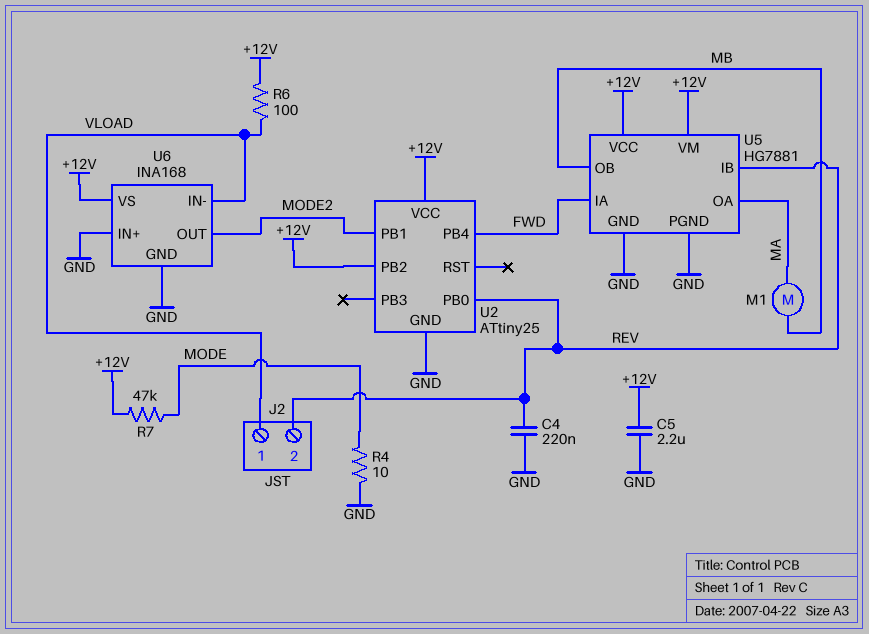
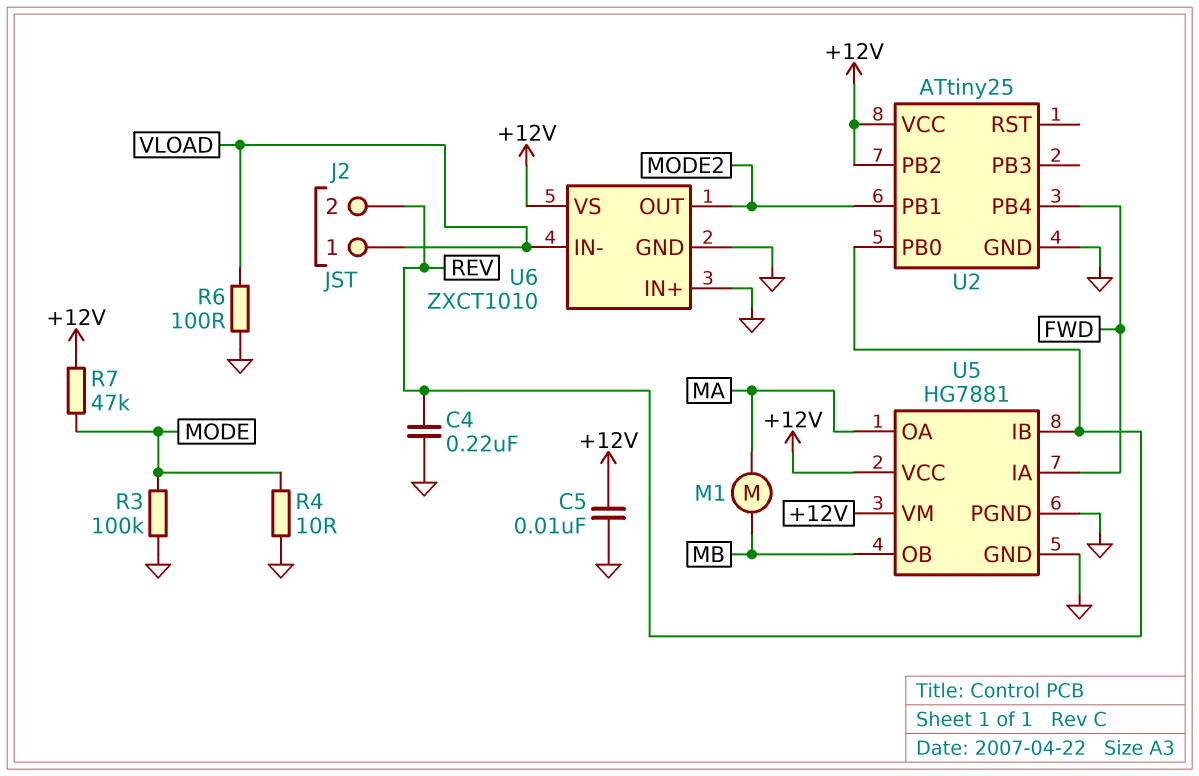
C5: 2.2uF (+12V, GND) -> 10nF (+12V, GND)
R3: none -> 100k (GND, MODE)
R6: 100 (+12V, VLOAD) -> 100 (GND, VLOAD)
U6: INA168 -> ZXCT1010

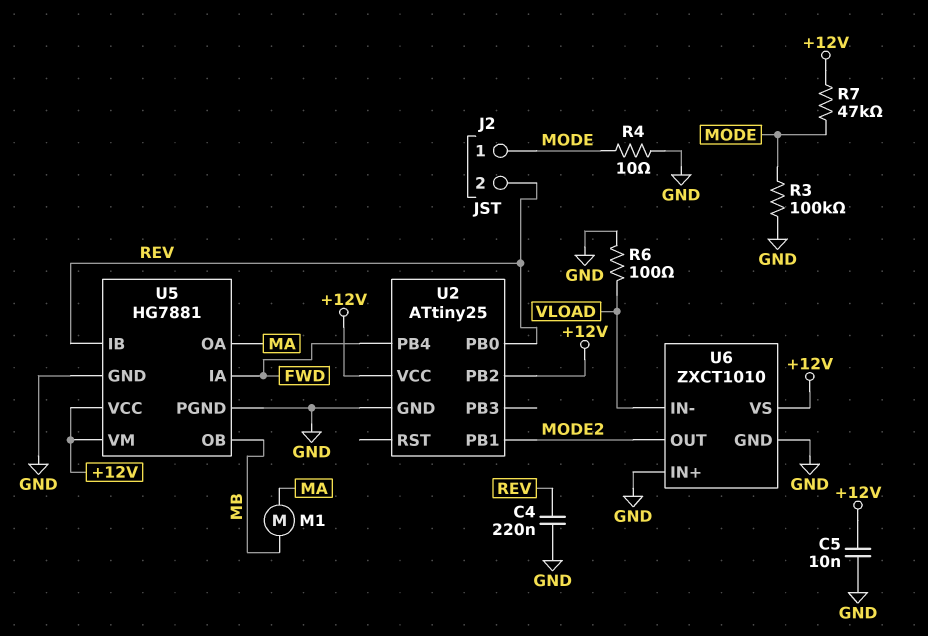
J2 pin 1: VLOAD -> MODE

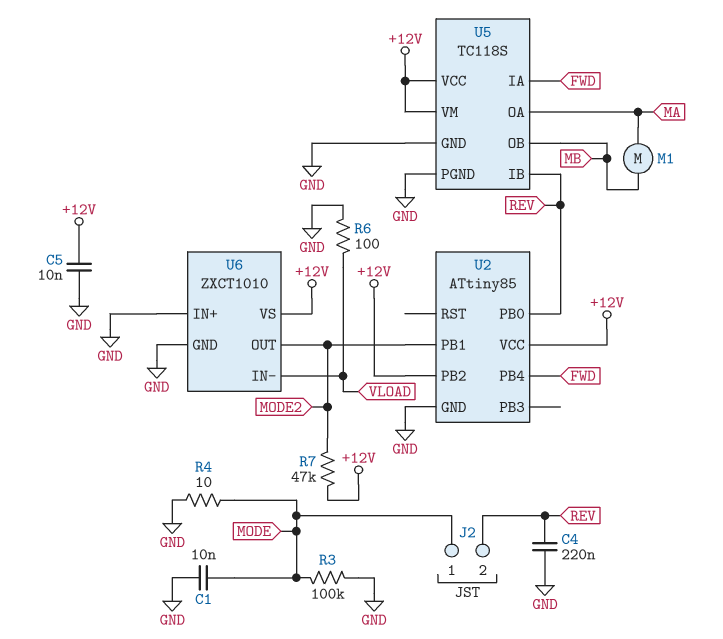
C1: none -> 10nF (GND, MODE)
R7: 47k (+12V, MODE) -> 47k (+12V, MODE2)
U2: ATtiny25 -> ATtiny85
U5: HG7881 -> TC118S

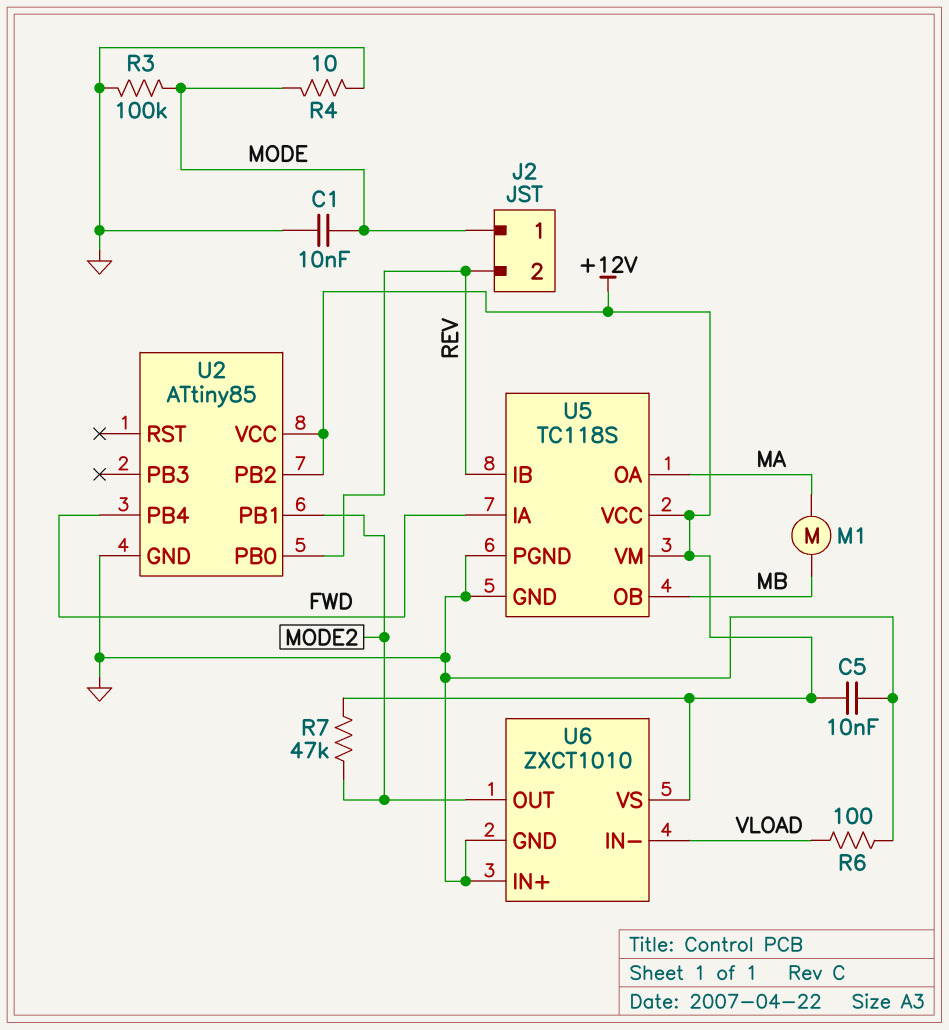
C4: 220nF (GND, REV) -> none

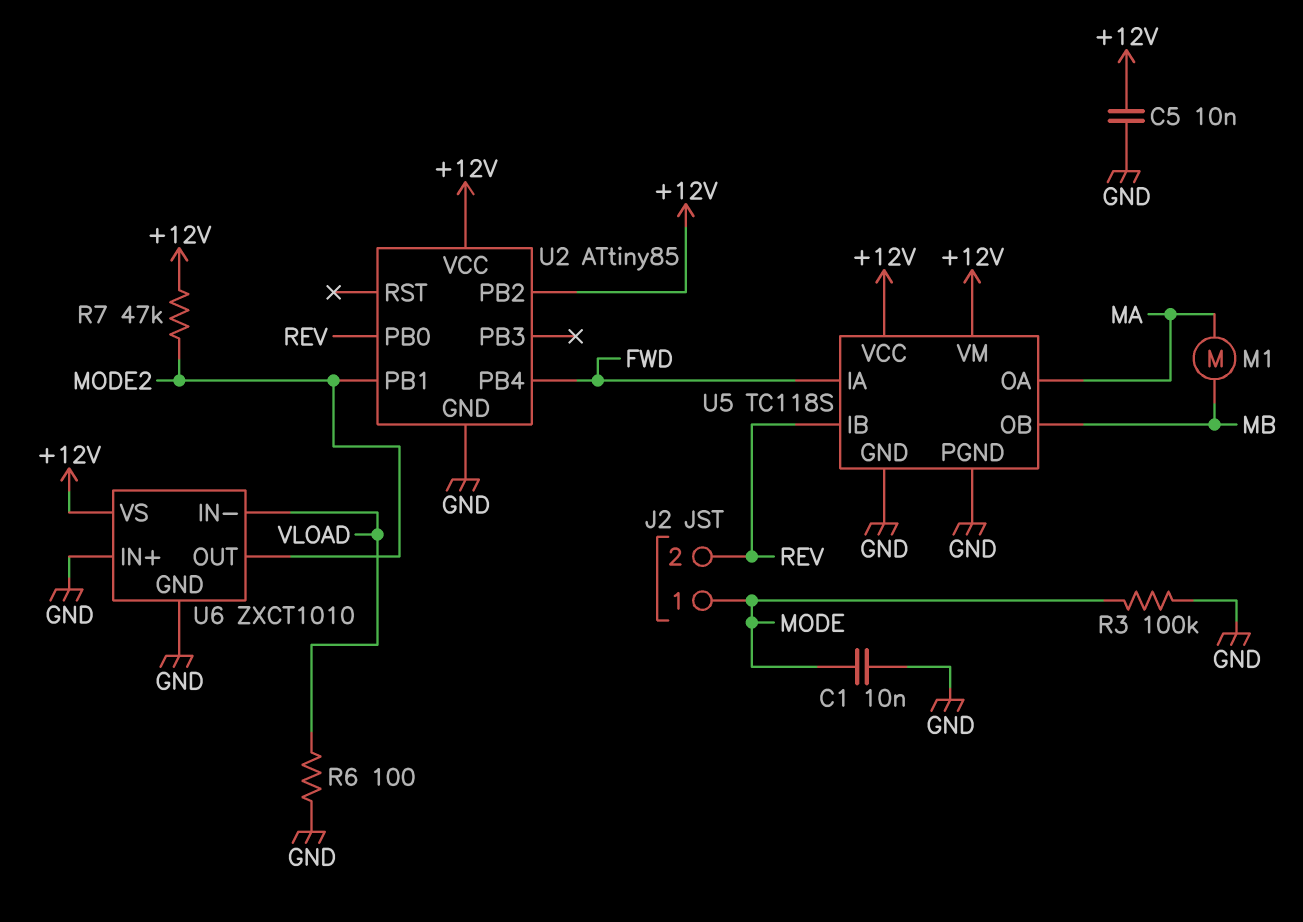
R4: 10 (GND, MODE) -> none

